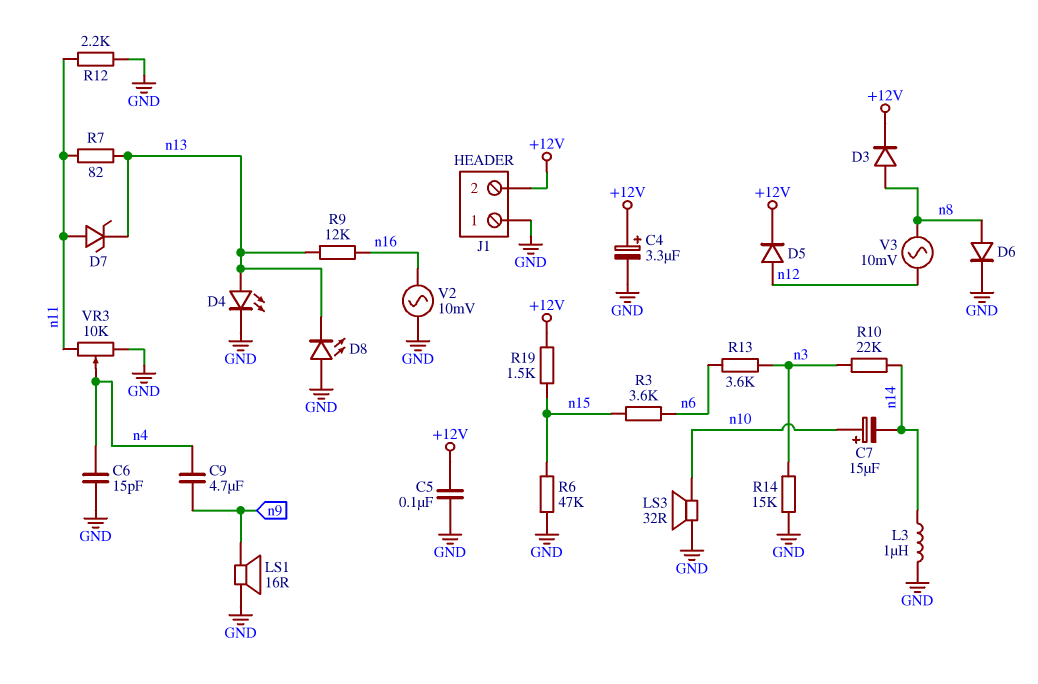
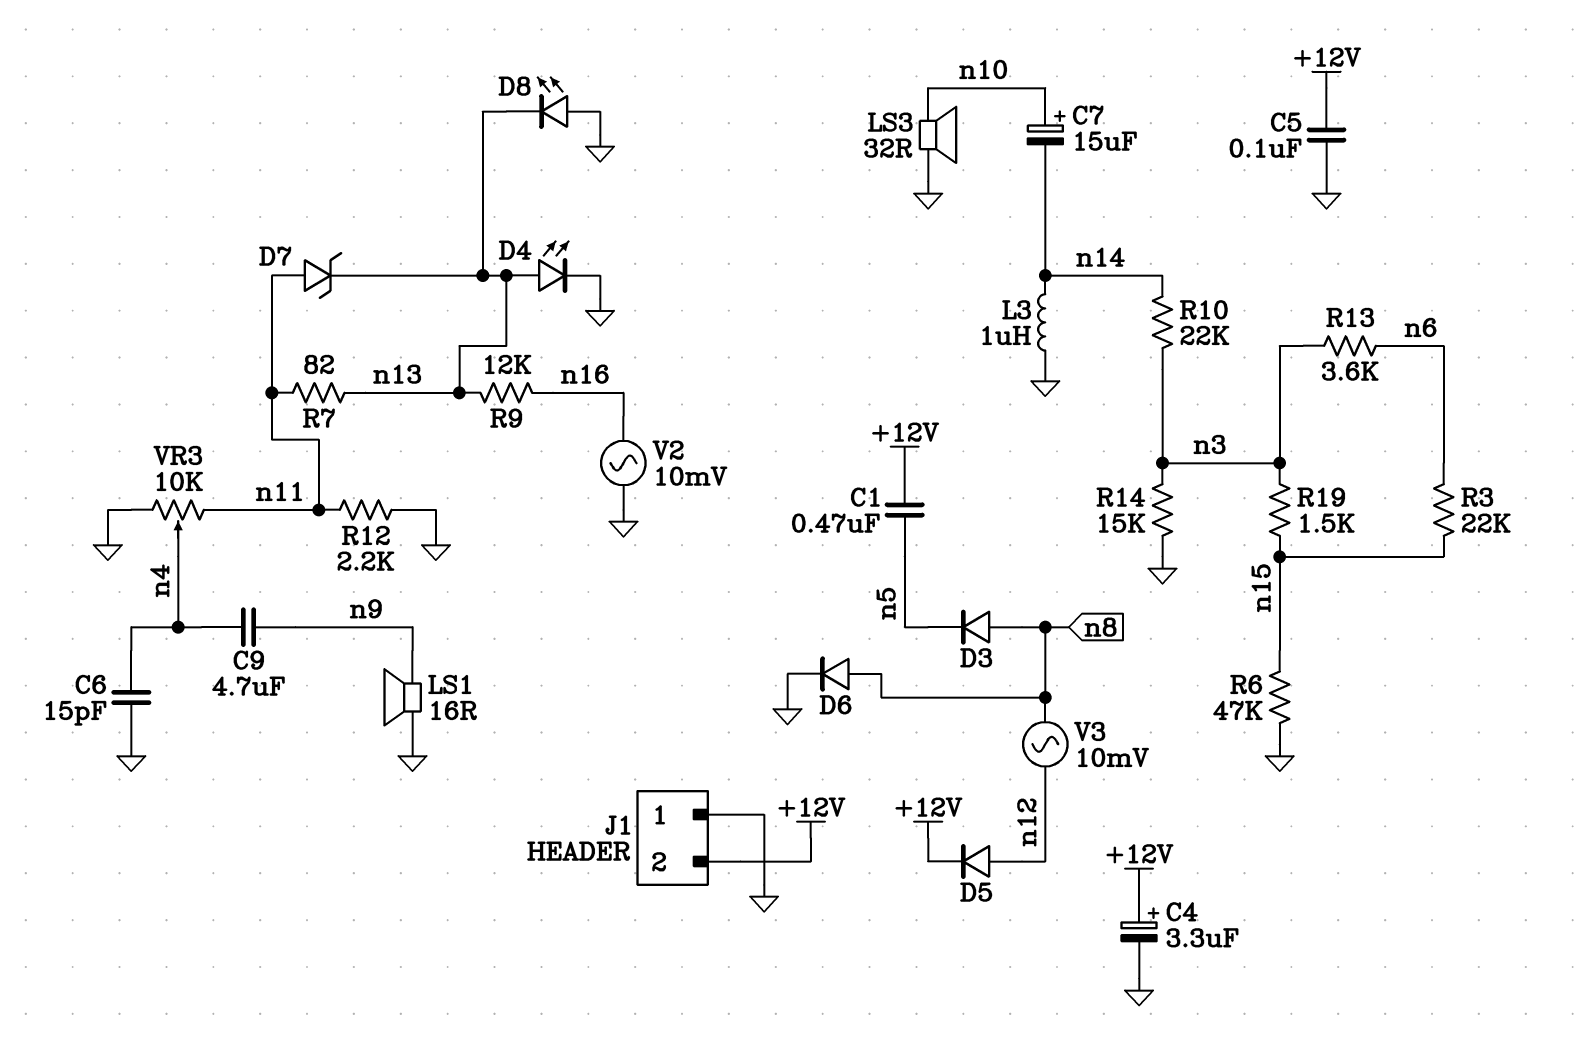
C1: none -> 470nF (+12V, n5)
D3: diode (A n8, K +12V) -> diode (A n8, K n5)
R3: 3.6k (n6, n15) -> 22k (n6, n15)
R19: 1.5k (+12V, n15) -> 1.5k (n3, n15)

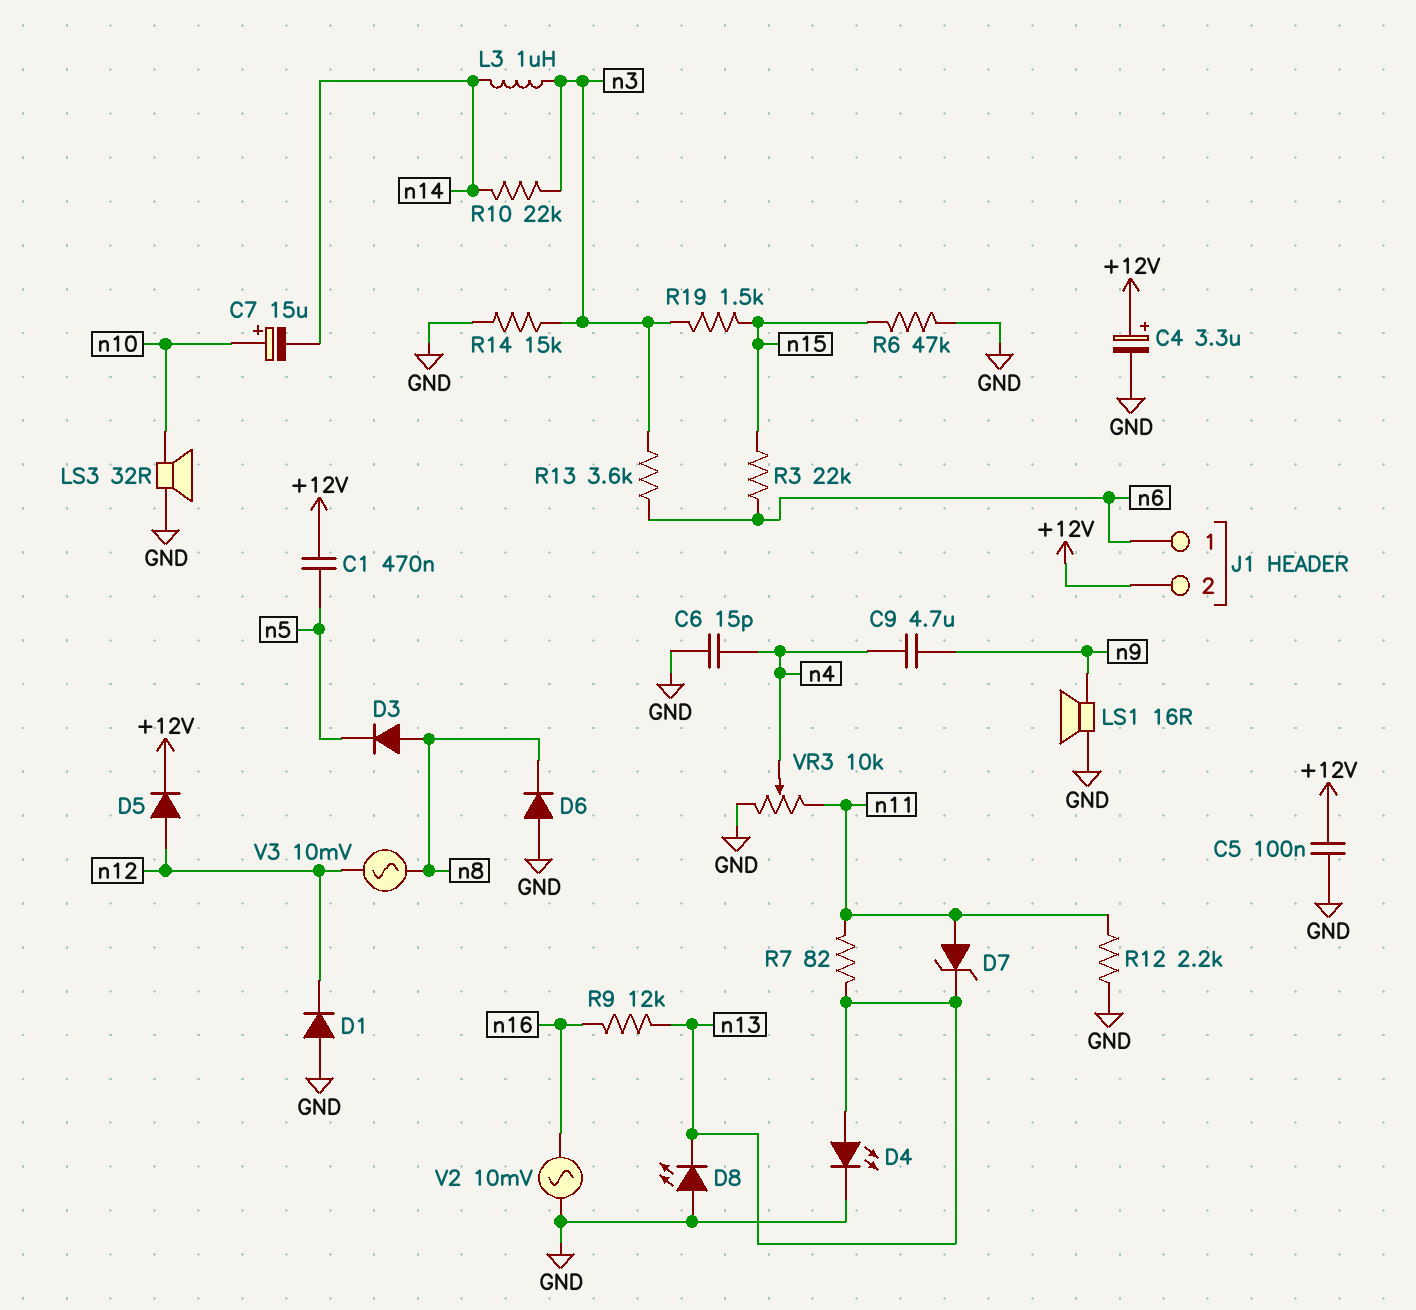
D1: none -> diode (A GND, K n12)
D6: diode (A n8, K GND) -> diode (A GND, K n8)
J1 pin 1: GND -> n6
L3: 1uH (GND, n14) -> 1uH (n3, n14)

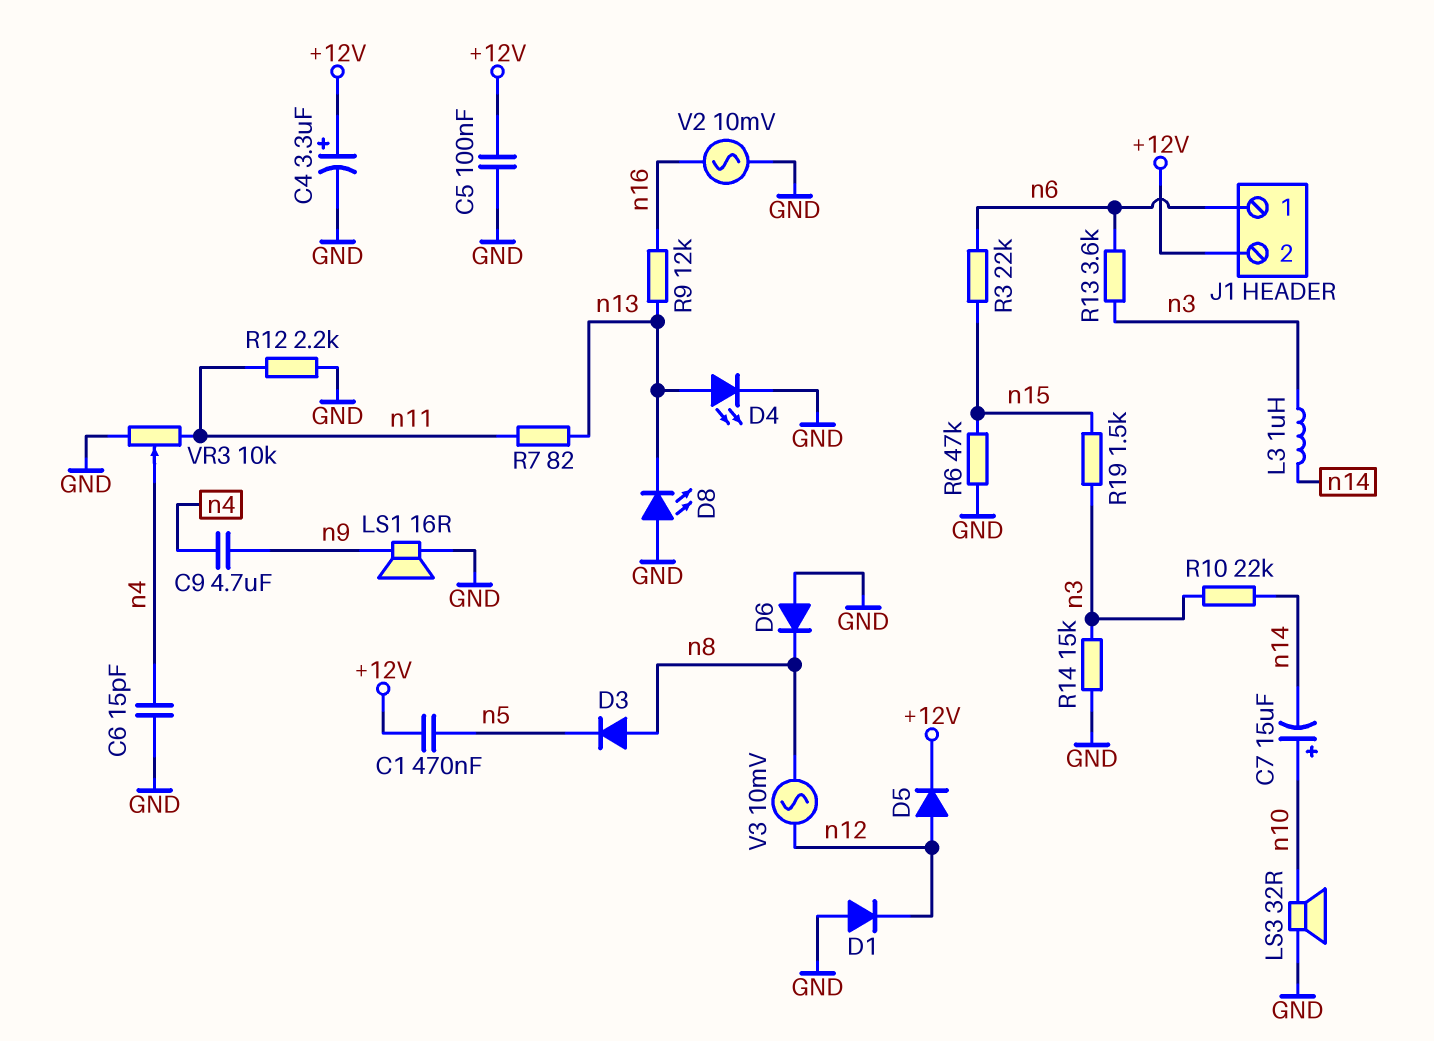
D7: zener (A n11, K n13) -> none

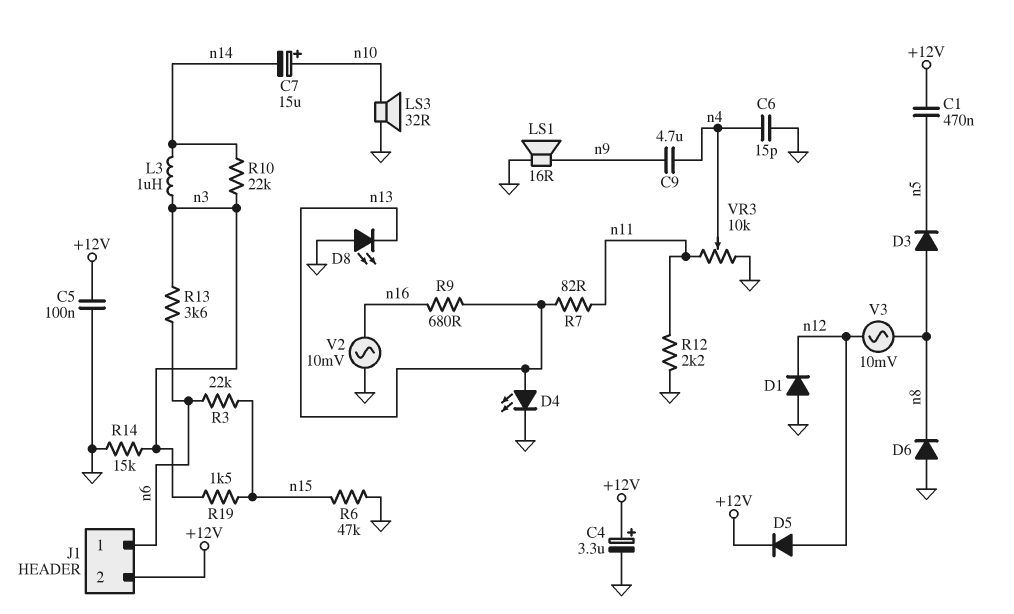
R9: 12k (n13, n16) -> 680 (n13, n16)

